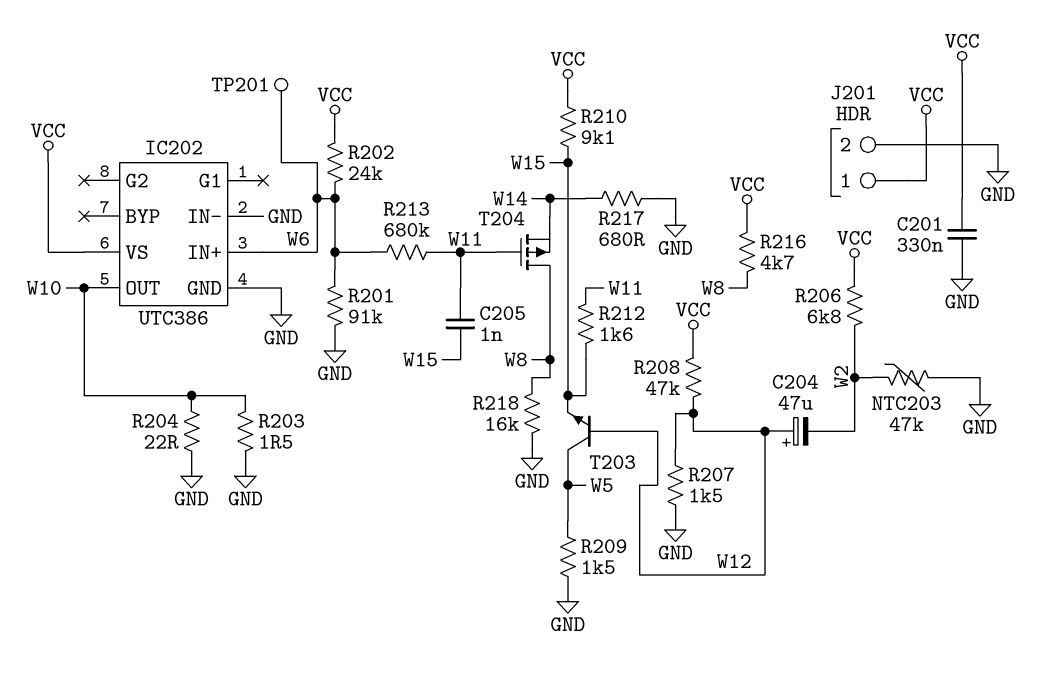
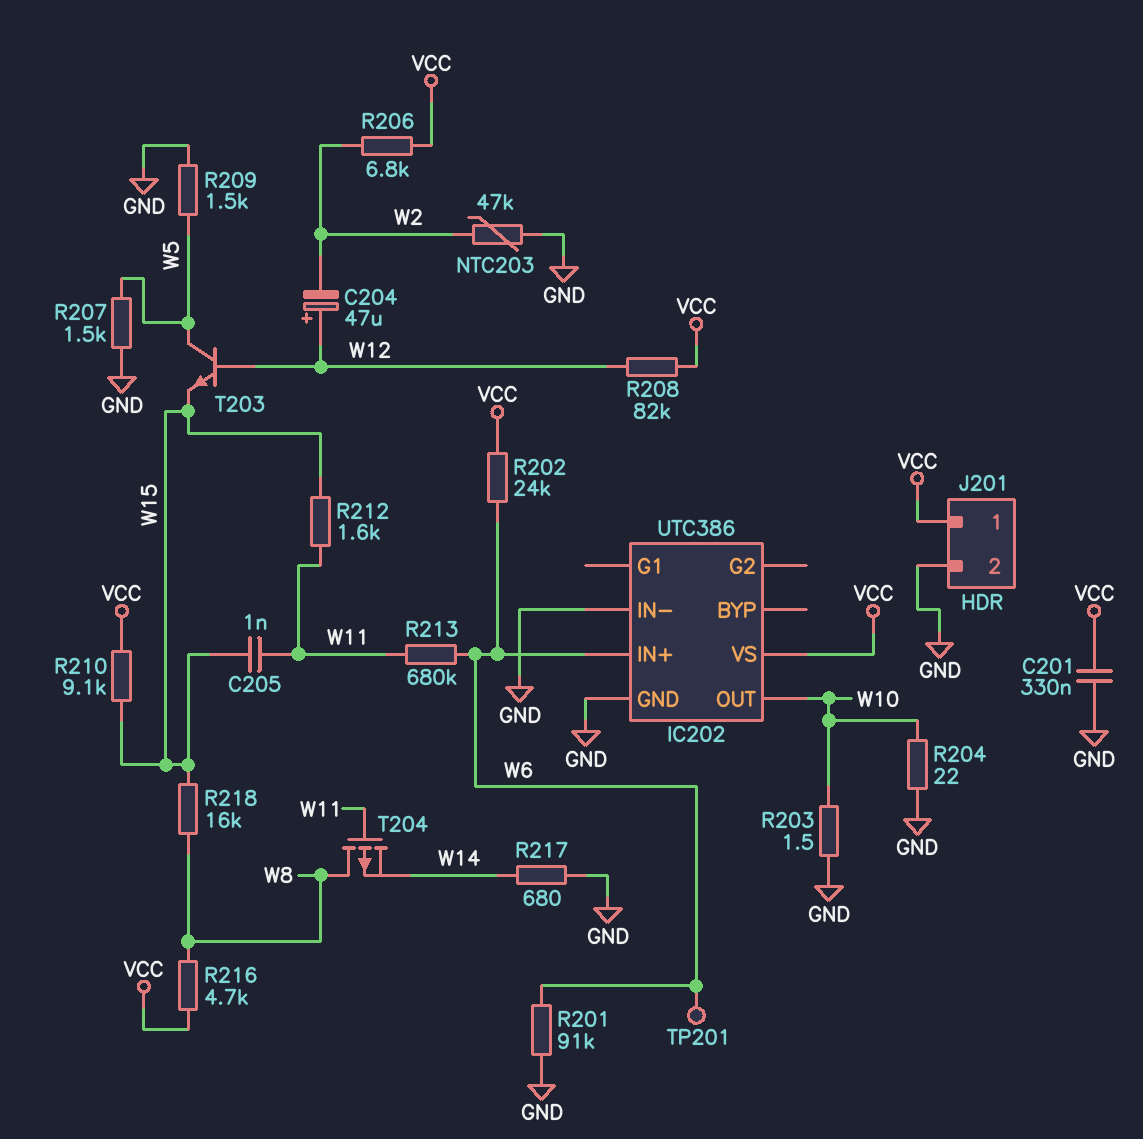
R207: 1.5k (GND, W12) -> 1.5k (GND, W5)
R208: 47k (VCC, W12) -> 82k (VCC, W12)
R218: 16k (GND, W8) -> 16k (W8, W15)

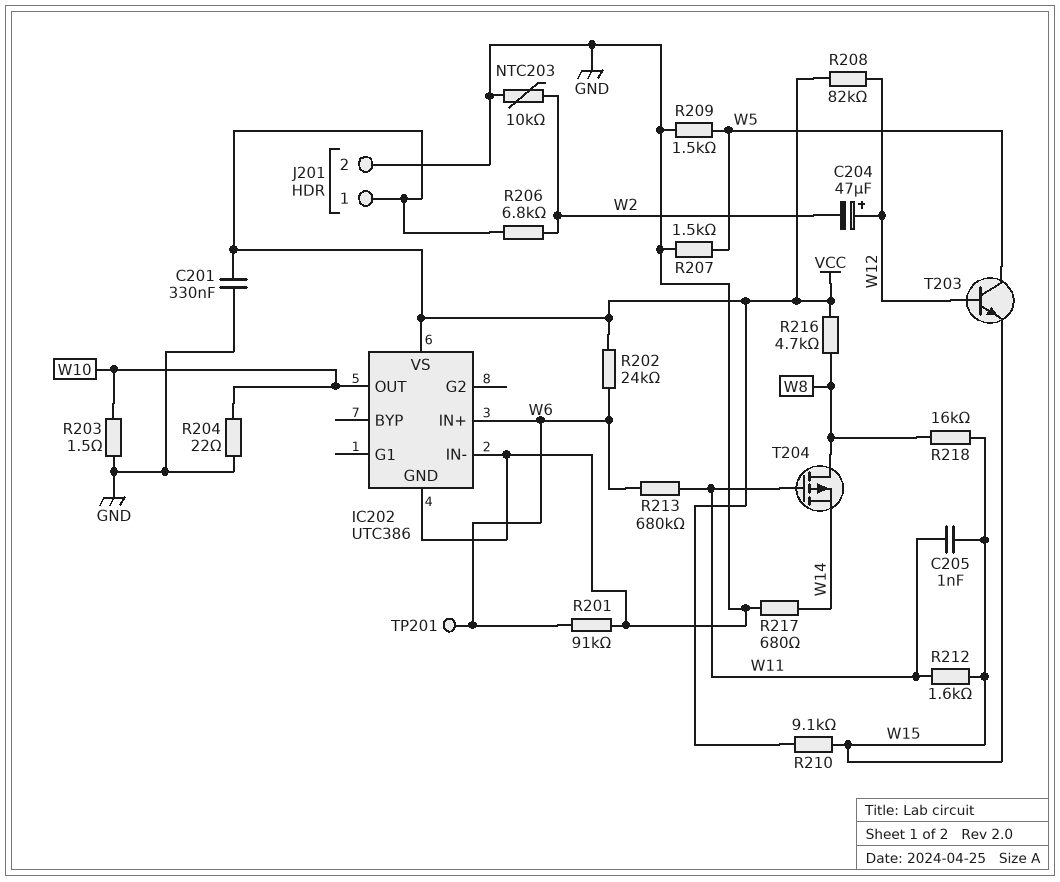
NTC203: 47k (GND, W2) -> 10k (GND, W2)

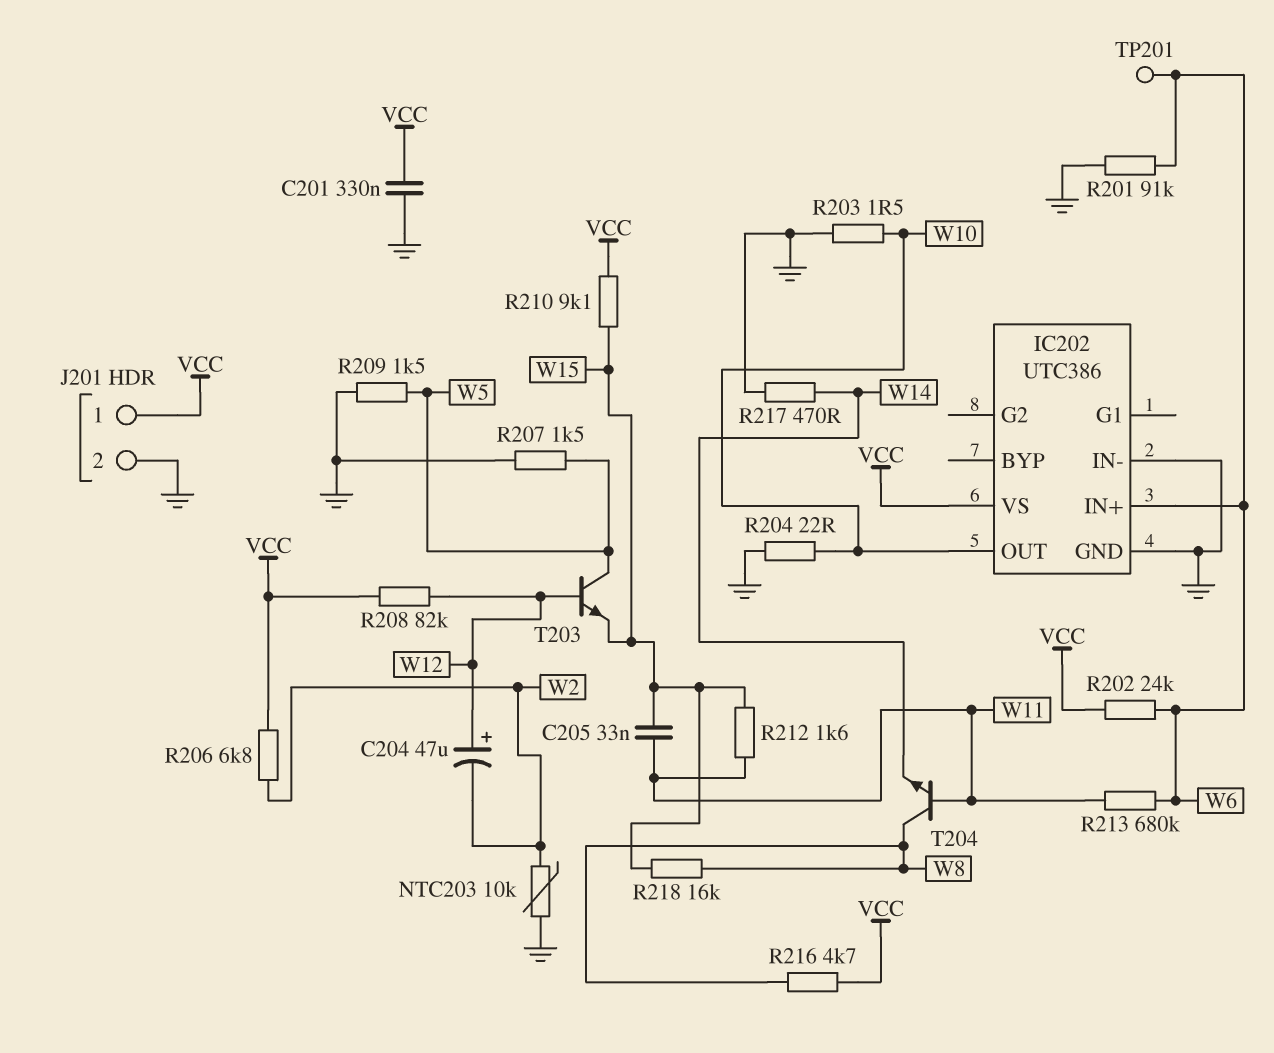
C205: 1nF (W11, W15) -> 33nF (W11, W15)
R217: 680 (GND, W14) -> 470 (GND, W14)
T204: PMOS (G W11, D W8, S W14) -> NPN (B W11, C W8, E W14)

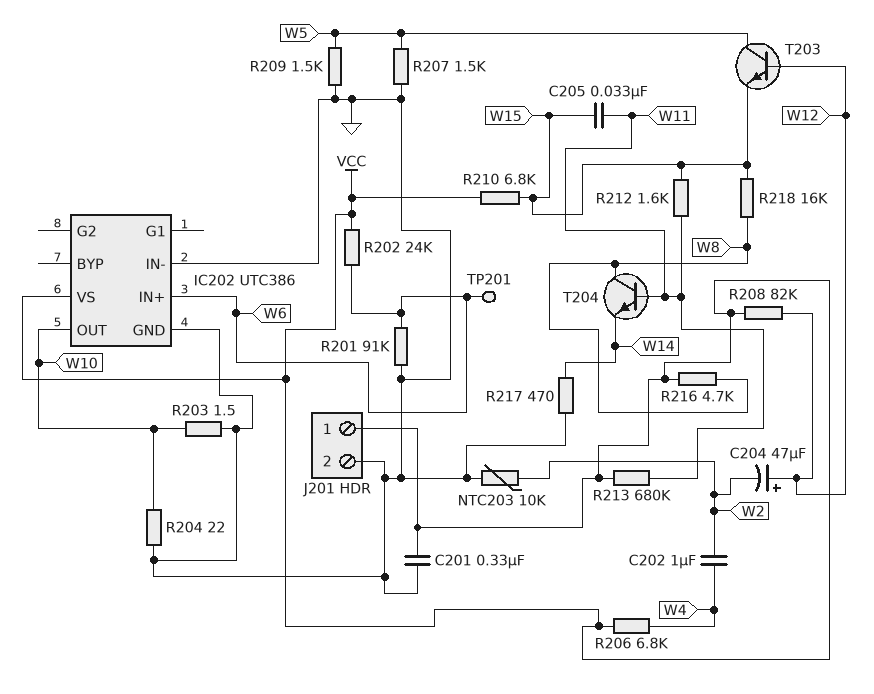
C202: none -> 1uF (W2, W4)
R206: 6.8k (VCC, W2) -> 6.8k (VCC, W4)
R210: 9.1k (VCC, W15) -> 6.8k (VCC, W15)
R213: 680k (W6, W11) -> 680k (VCC, W11)

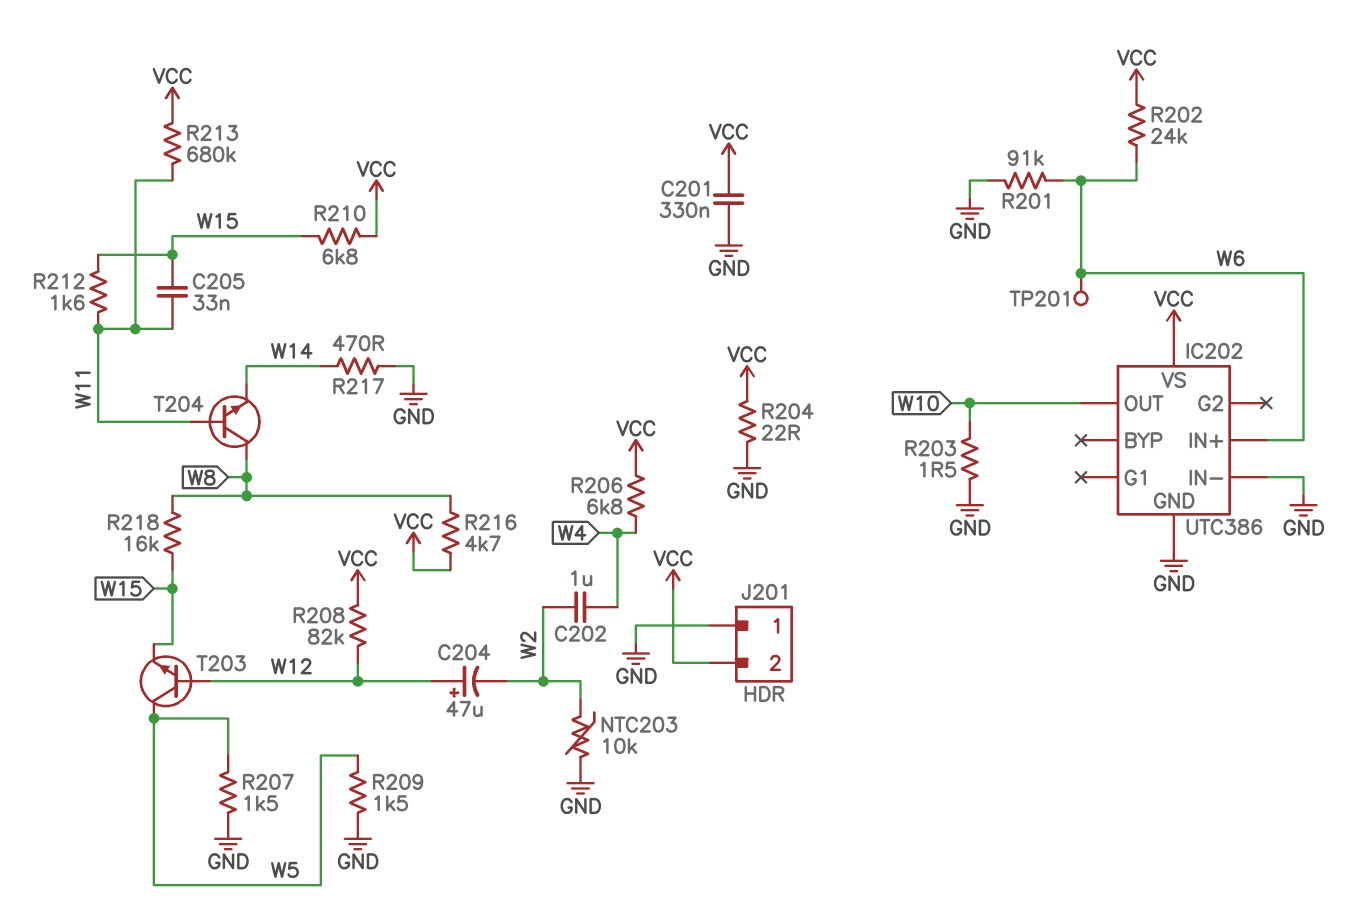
J201 pin 1: VCC -> GND
J201 pin 2: GND -> VCC
R204: 22 (GND, W10) -> 22 (GND, VCC)

